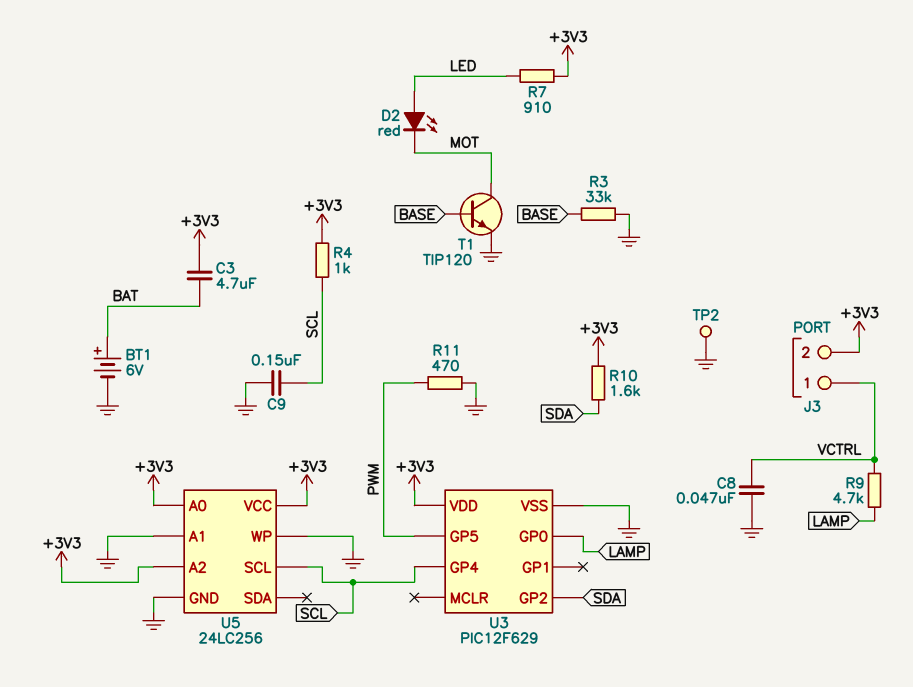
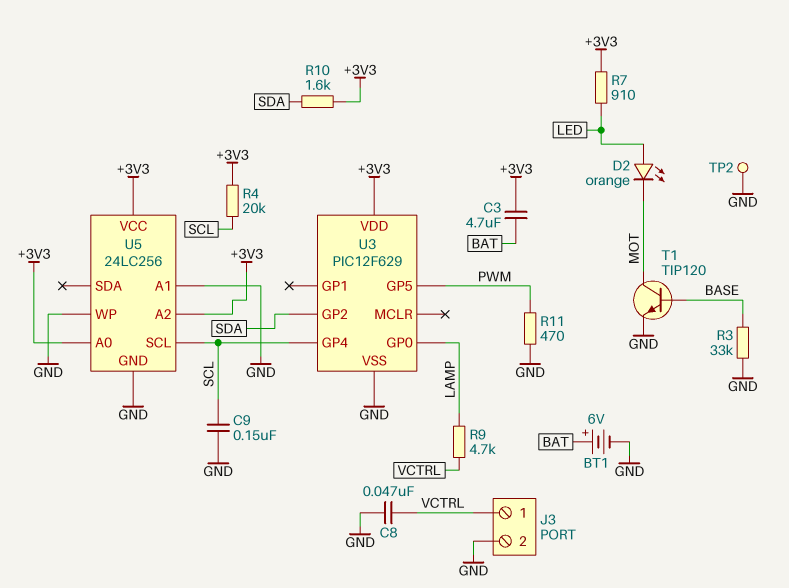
D2: LED red (A LED, K MOT) -> LED orange (A LED, K MOT)
J3 pin 2: +3V3 -> GND
R4: 1k (+3V3, SCL) -> 20k (+3V3, SCL)

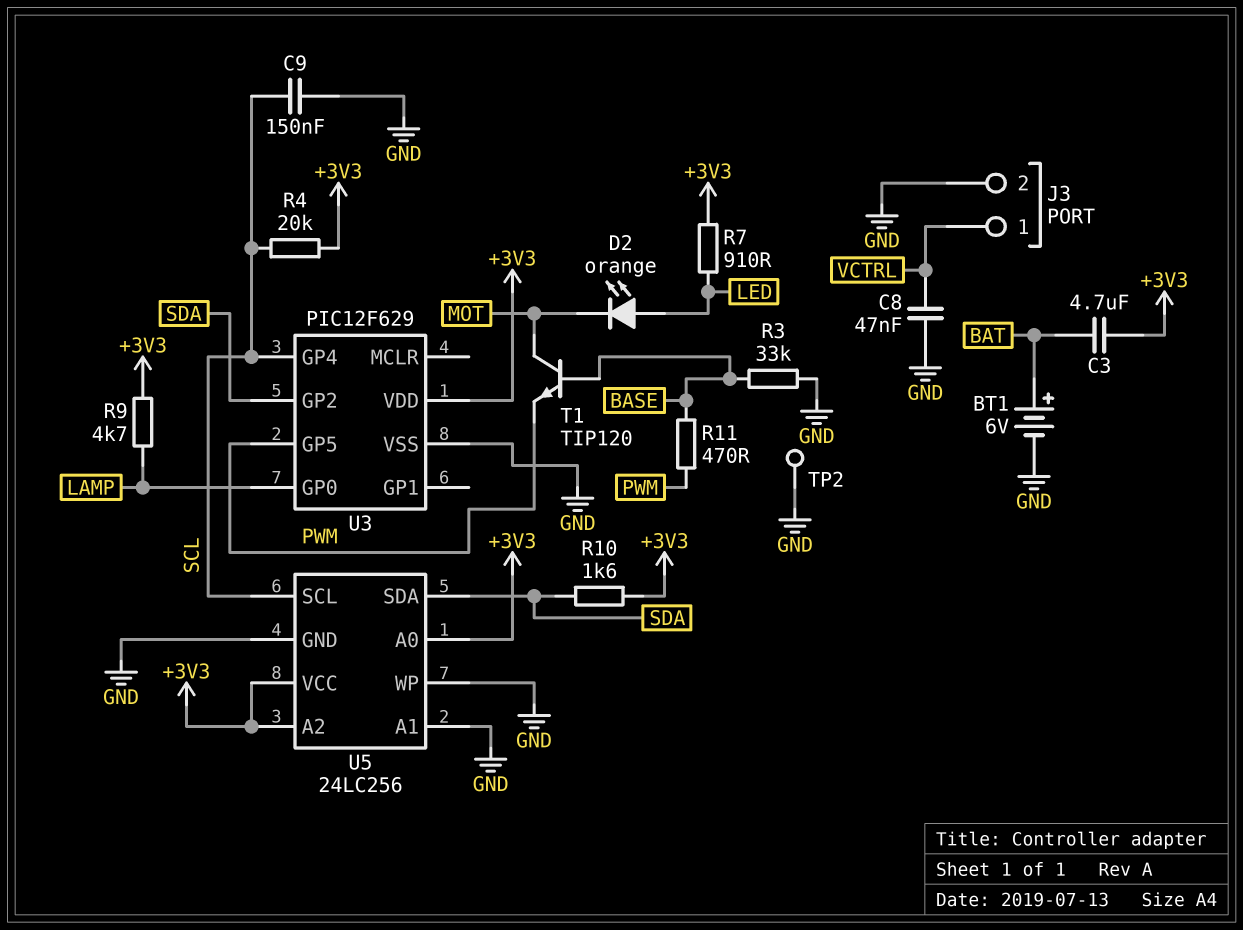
R9: 4.7k (LAMP, VCTRL) -> 4.7k (+3V3, LAMP)
R11: 470 (GND, PWM) -> 470 (BASE, PWM)
T1: NPN TIP120 (B BASE, C MOT, E GND) -> NPN TIP120 (B BASE, C MOT, E PWM)
U5 pin SDA: none -> SDA

